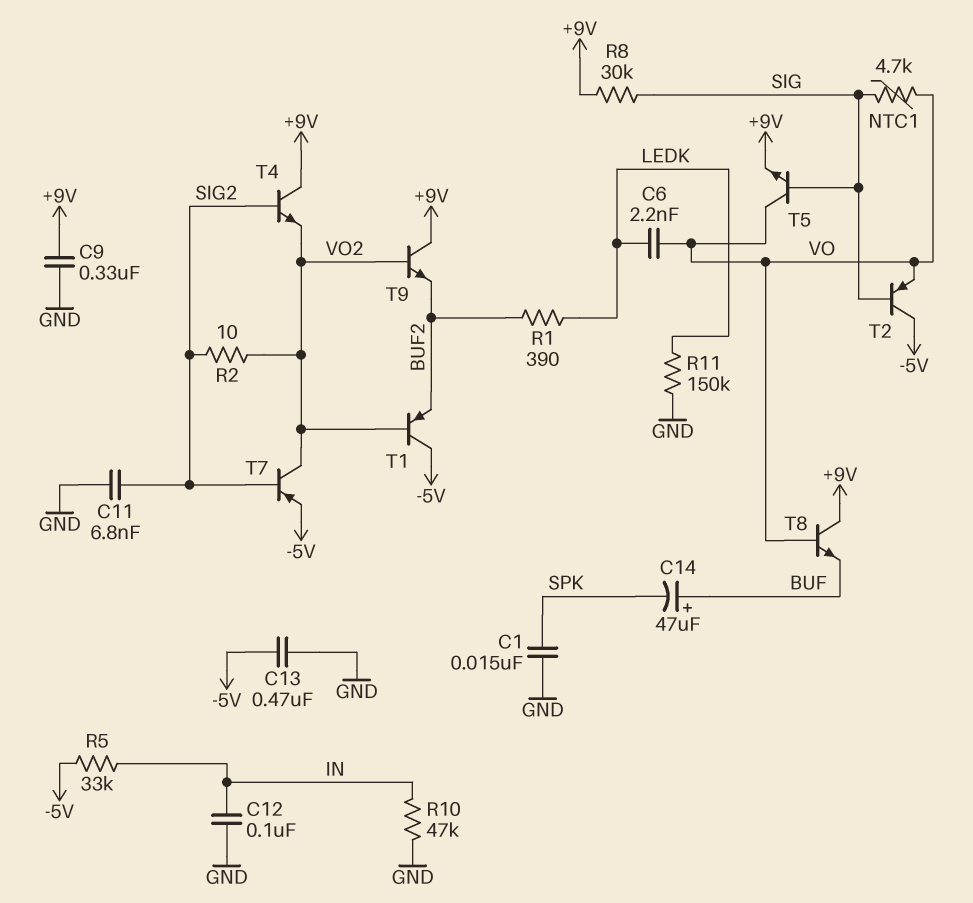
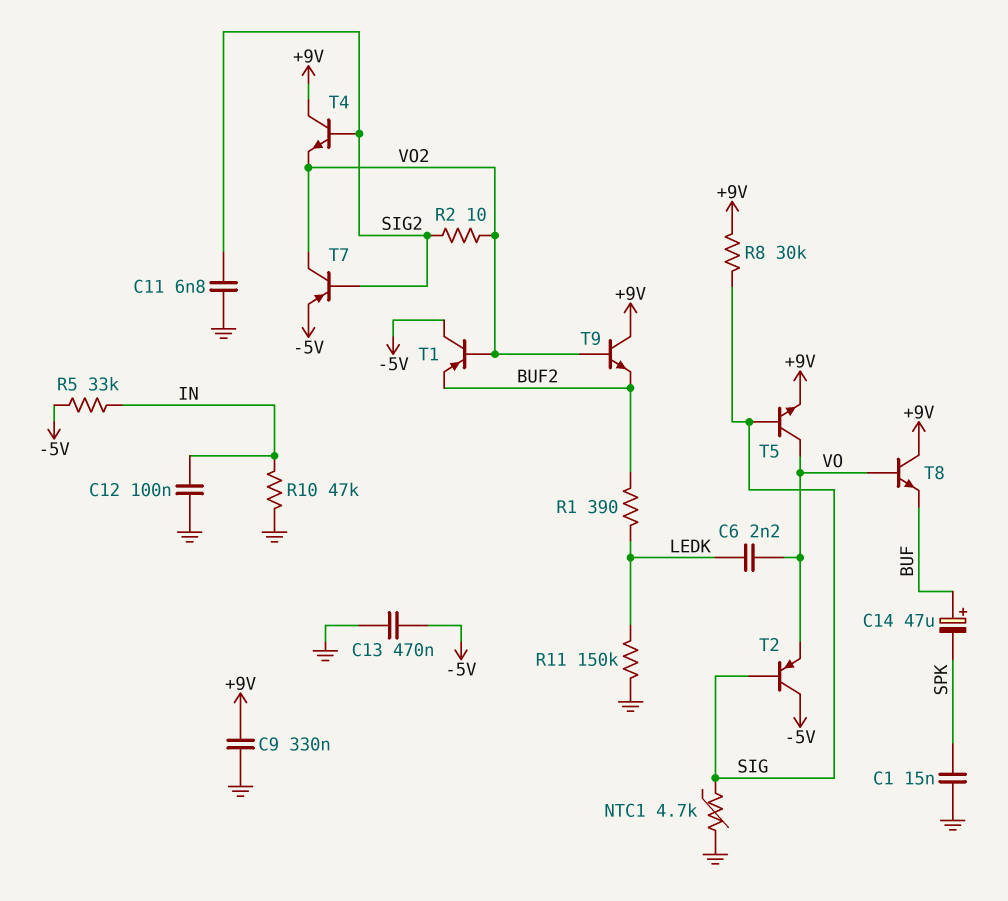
NTC1: 4.7k (SIG, VO) -> 4.7k (GND, SIG)

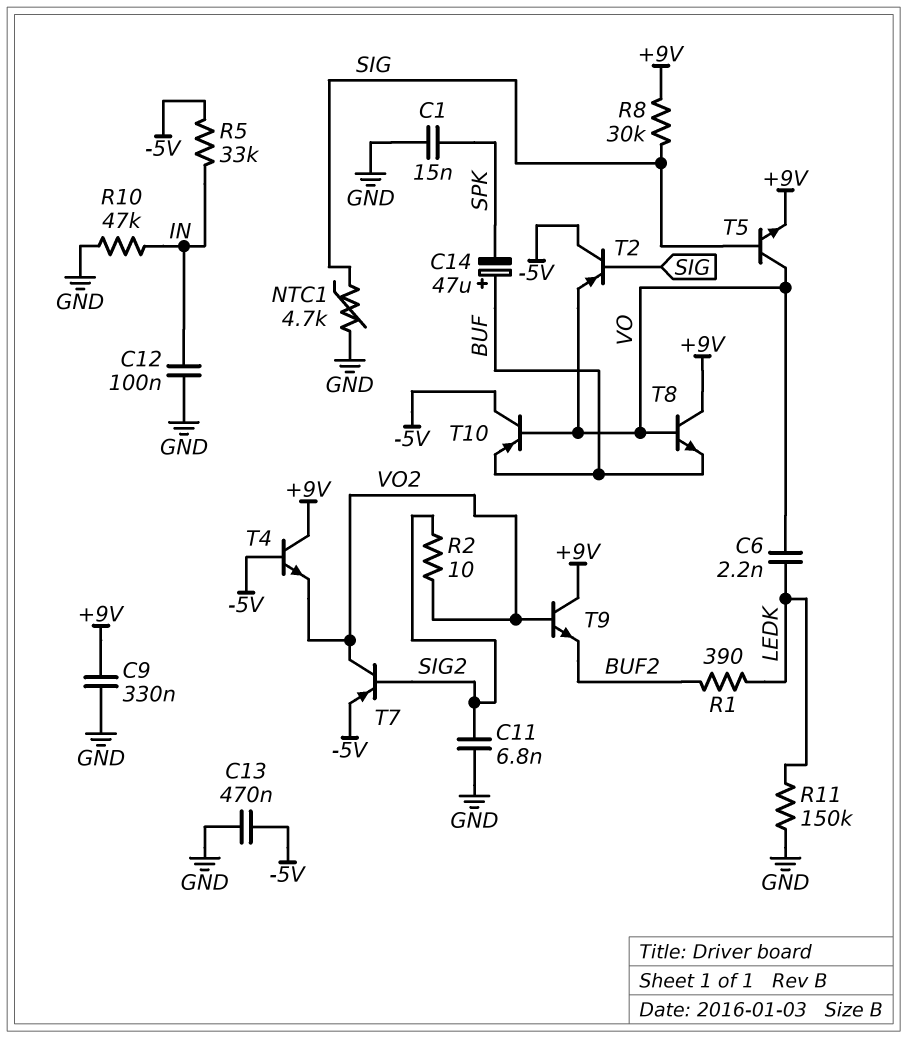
T1: PNP (B VO2, C -5V, E BUF2) -> none
T4: NPN (B SIG2, C +9V, E VO2) -> NPN (B -5V, C +9V, E VO2)
T10: none -> PNP (B VO, C -5V, E BUF)

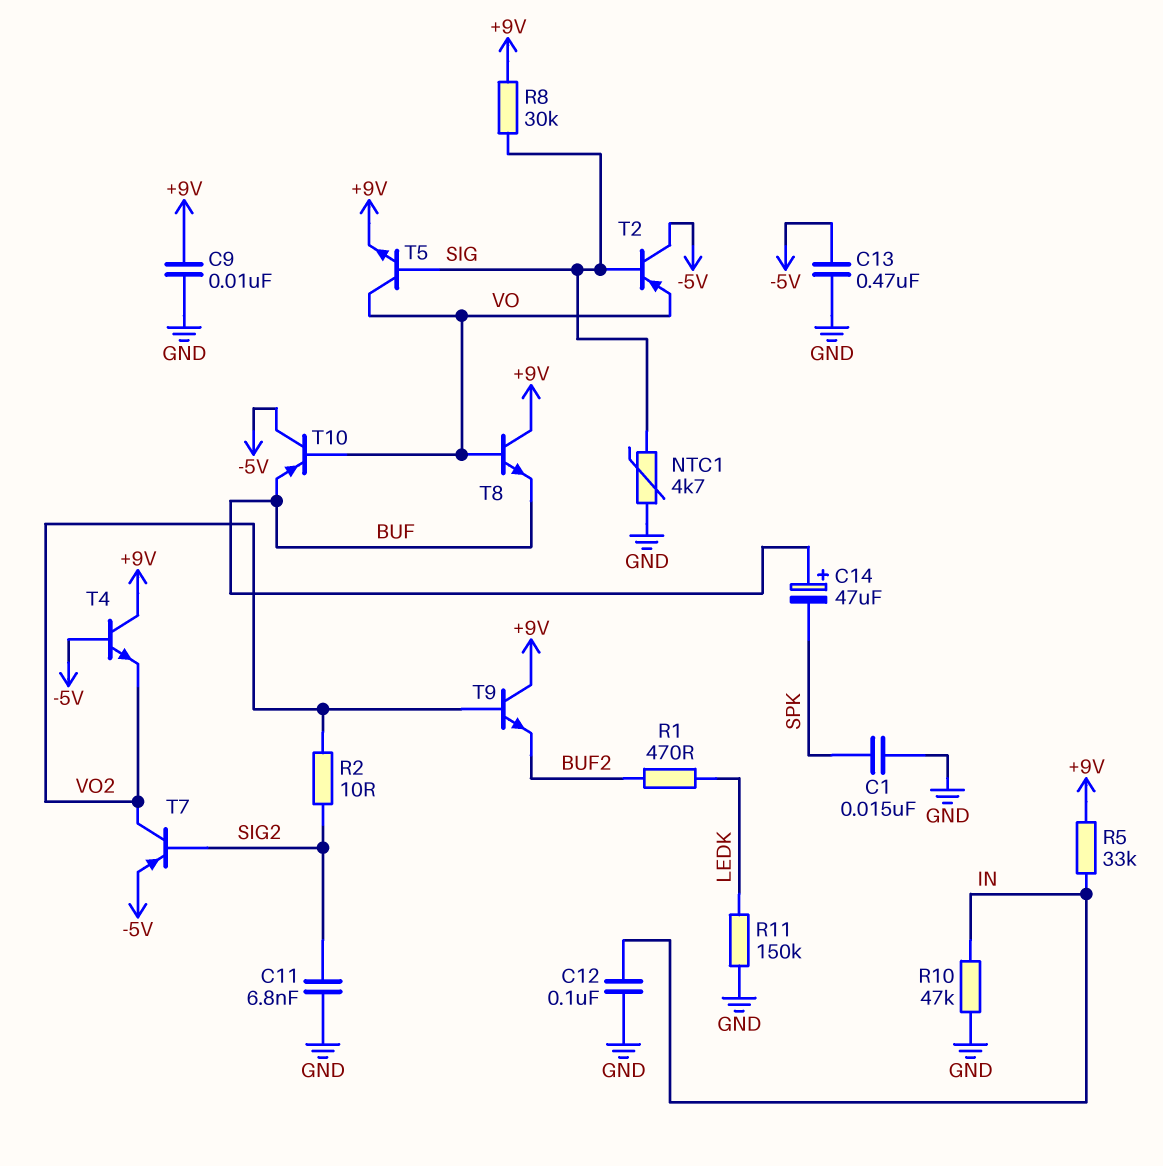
C6: 2.2nF (LEDK, VO) -> none
C9: 330nF (+9V, GND) -> 10nF (+9V, GND)
R1: 390 (BUF2, LEDK) -> 470 (BUF2, LEDK)
R5: 33k (-5V, IN) -> 33k (+9V, IN)

